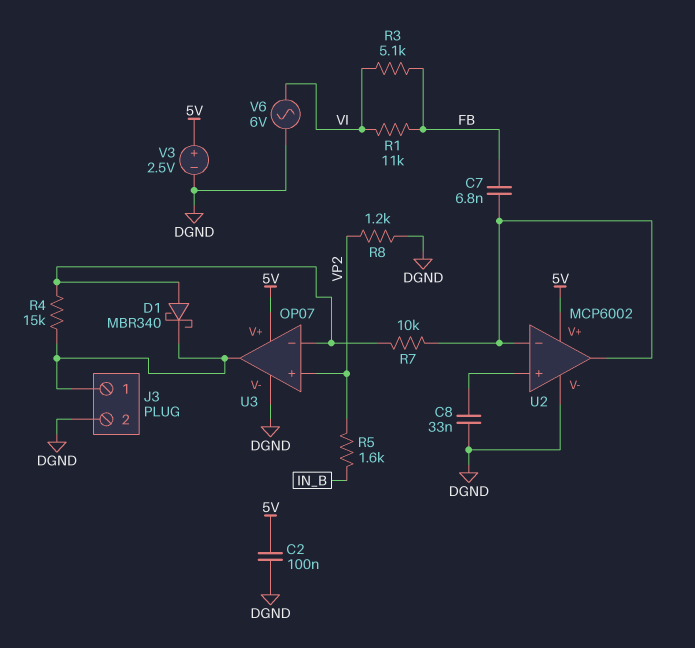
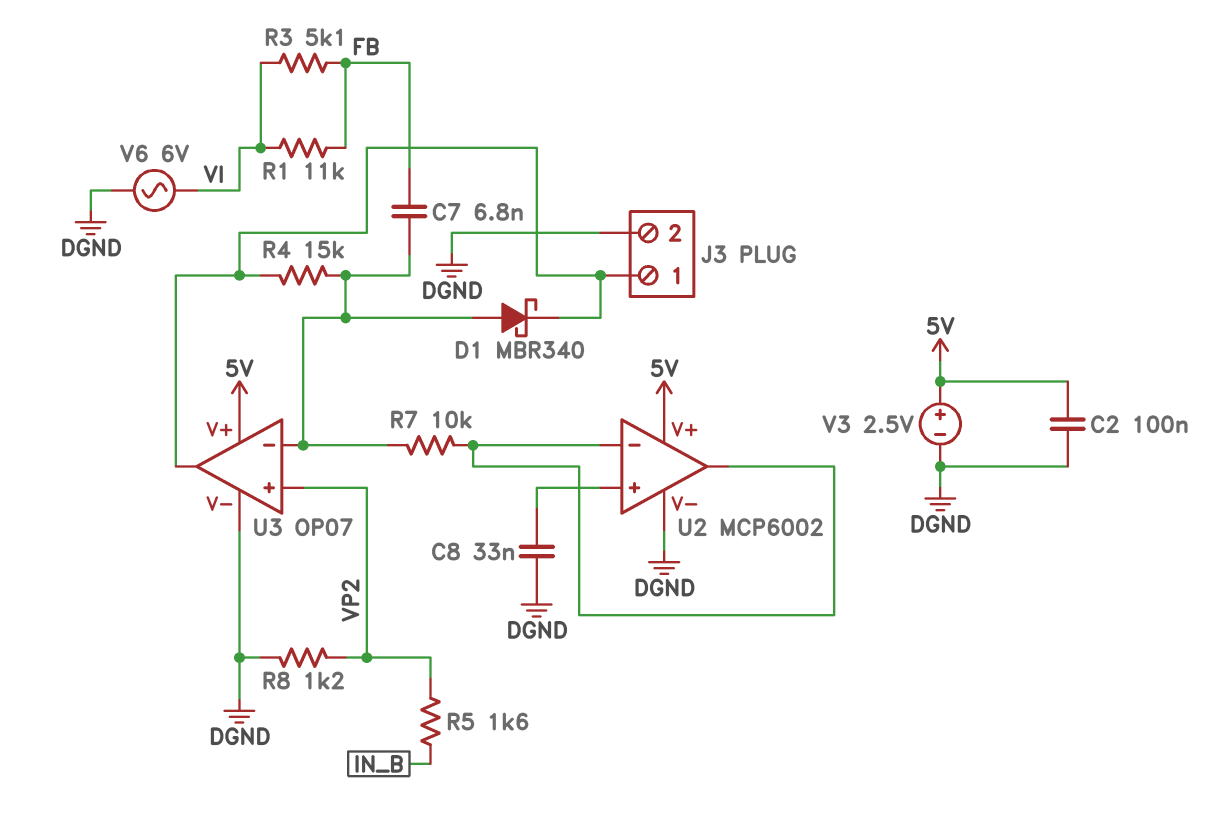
C7: 6.8nF (FB, U2/in-) -> 6.8nF (FB, U3/in-)

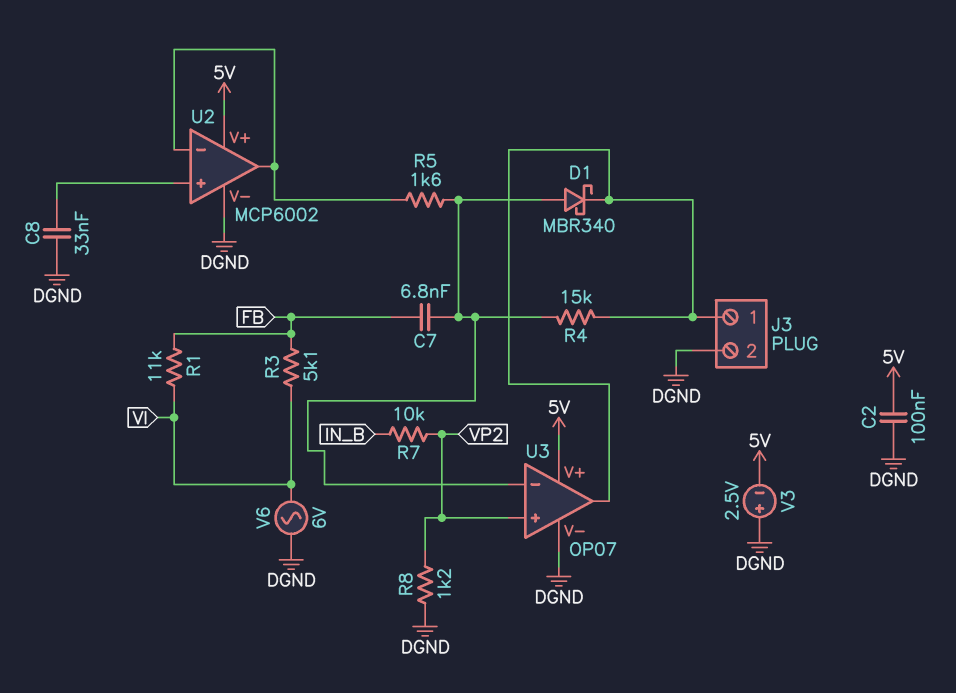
R5: 1.6k (IN_B, VP2) -> 1.6k (U2/in-, U3/in-)
R7: 10k (U2/in-, U3/in-) -> 10k (IN_B, VP2)
V3: 2.5V (plus 5V, minus DGND) -> 2.5V (plus DGND, minus 5V)

